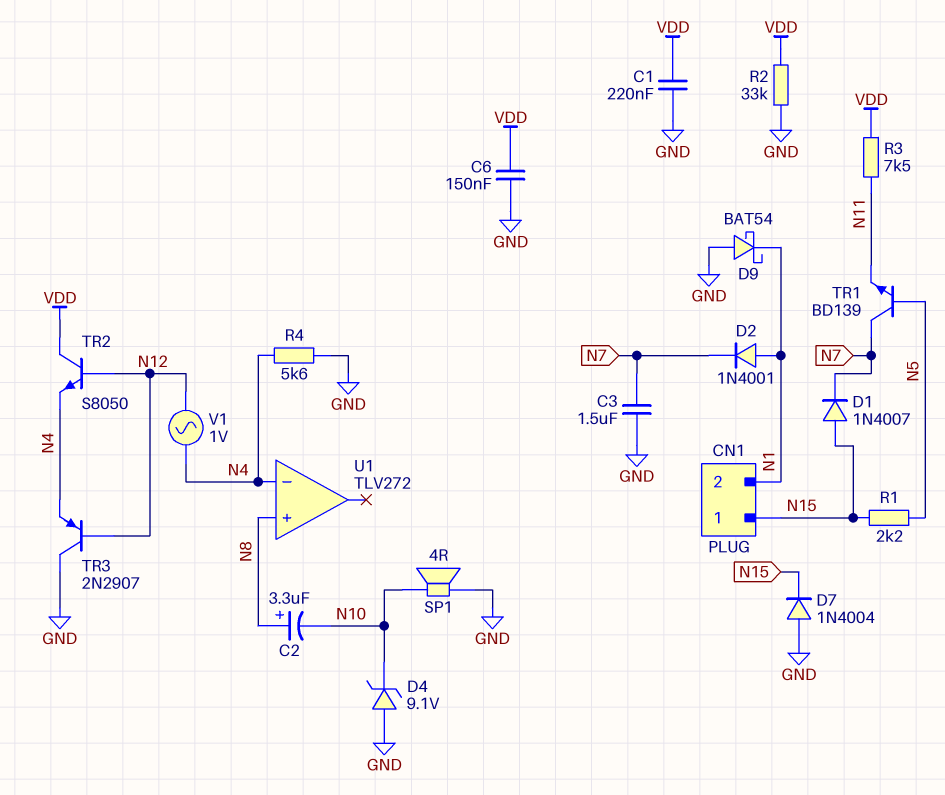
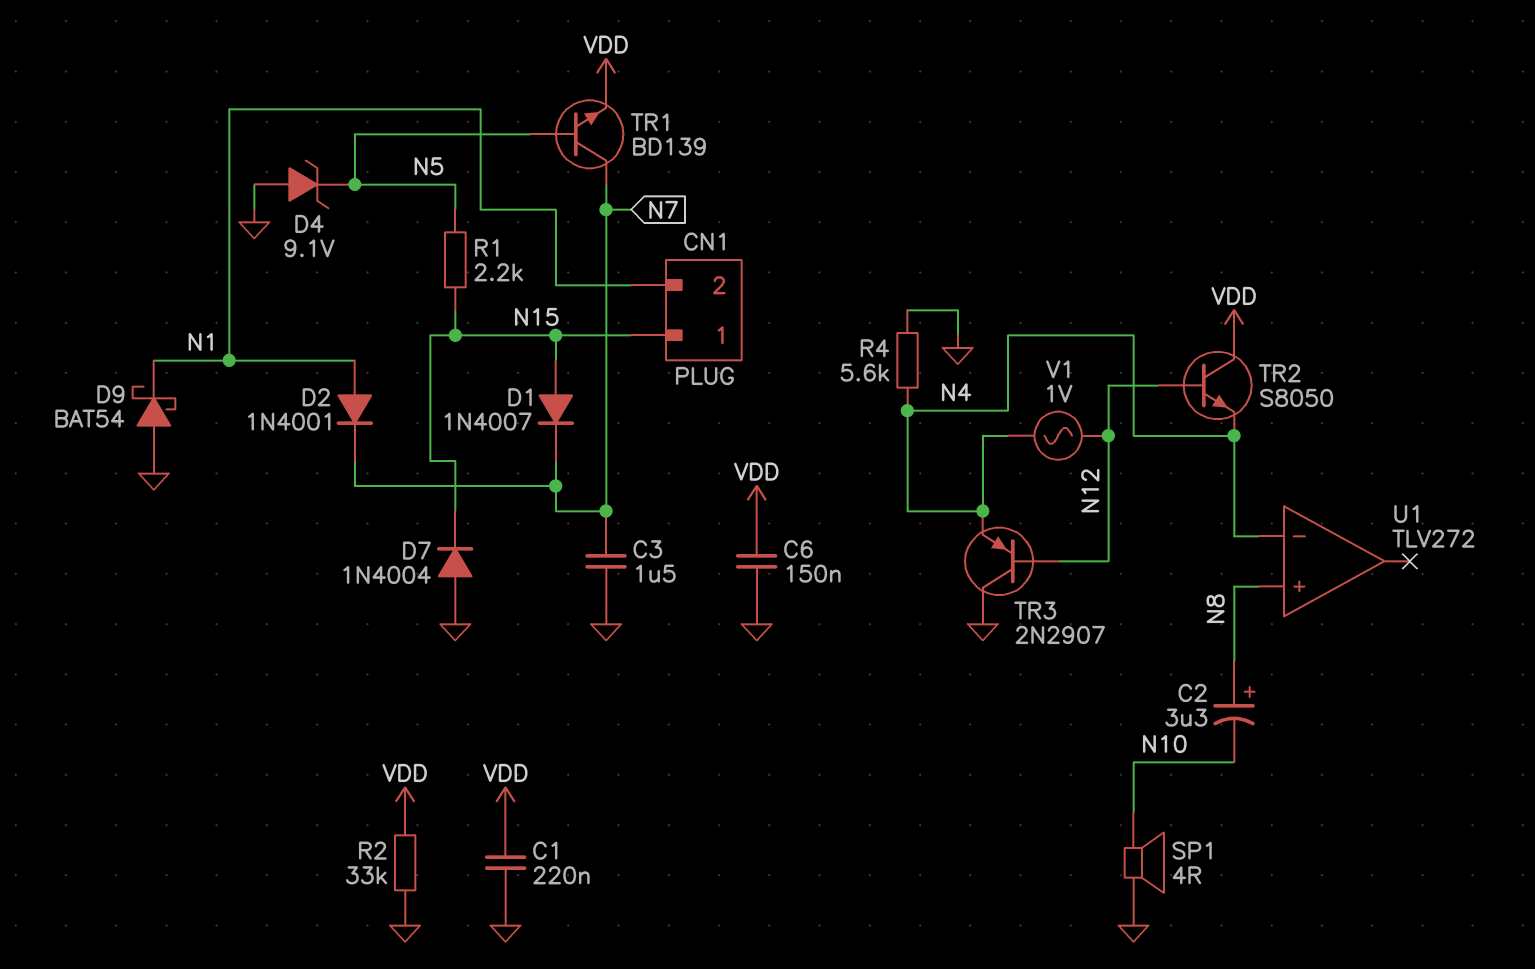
D4: zener 9.1V (A GND, K N10) -> zener 9.1V (A GND, K N5)
R3: 7.5k (N11, VDD) -> none
TR1: NPN BD139 (B N5, C N7, E N11) -> NPN BD139 (B N5, C N7, E VDD)

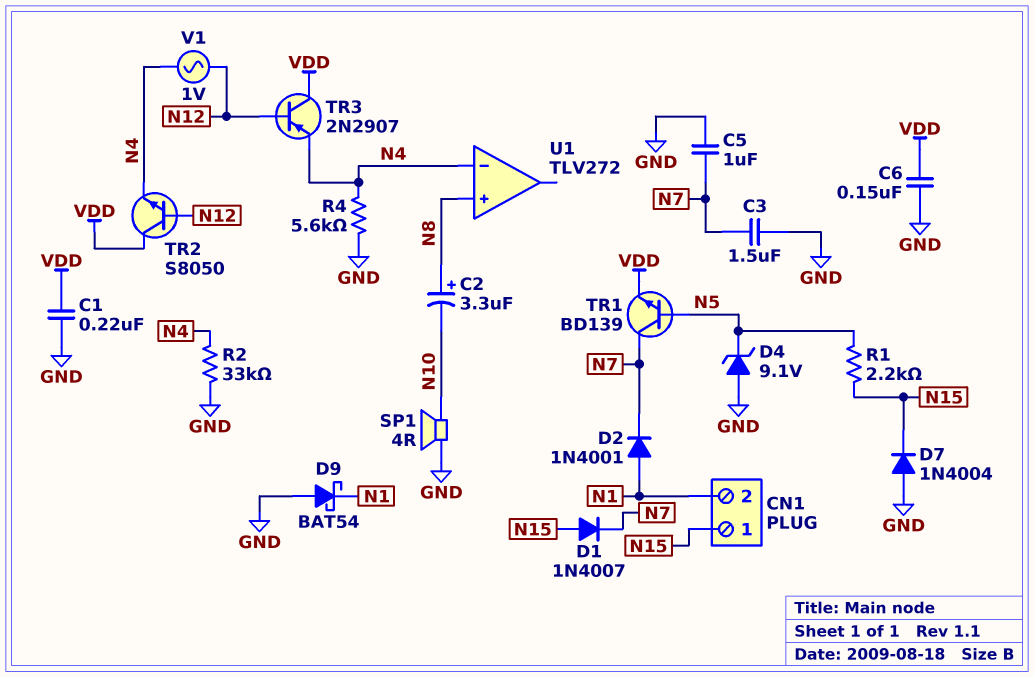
C5: none -> 1uF (GND, N7)
R2: 33k (GND, VDD) -> 33k (GND, N4)
TR3: PNP 2N2907 (B N12, C GND, E N4) -> PNP 2N2907 (B N12, C VDD, E N4)

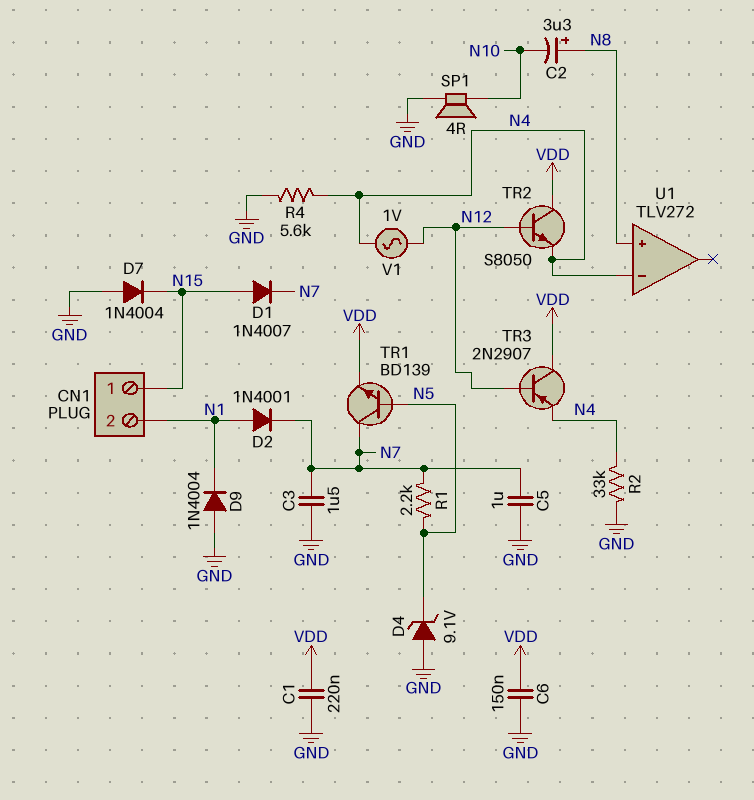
D9: schottky BAT54 (A GND, K N1) -> diode 1N4004 (A GND, K N1)
R1: 2.2k (N5, N15) -> 2.2k (N5, N7)

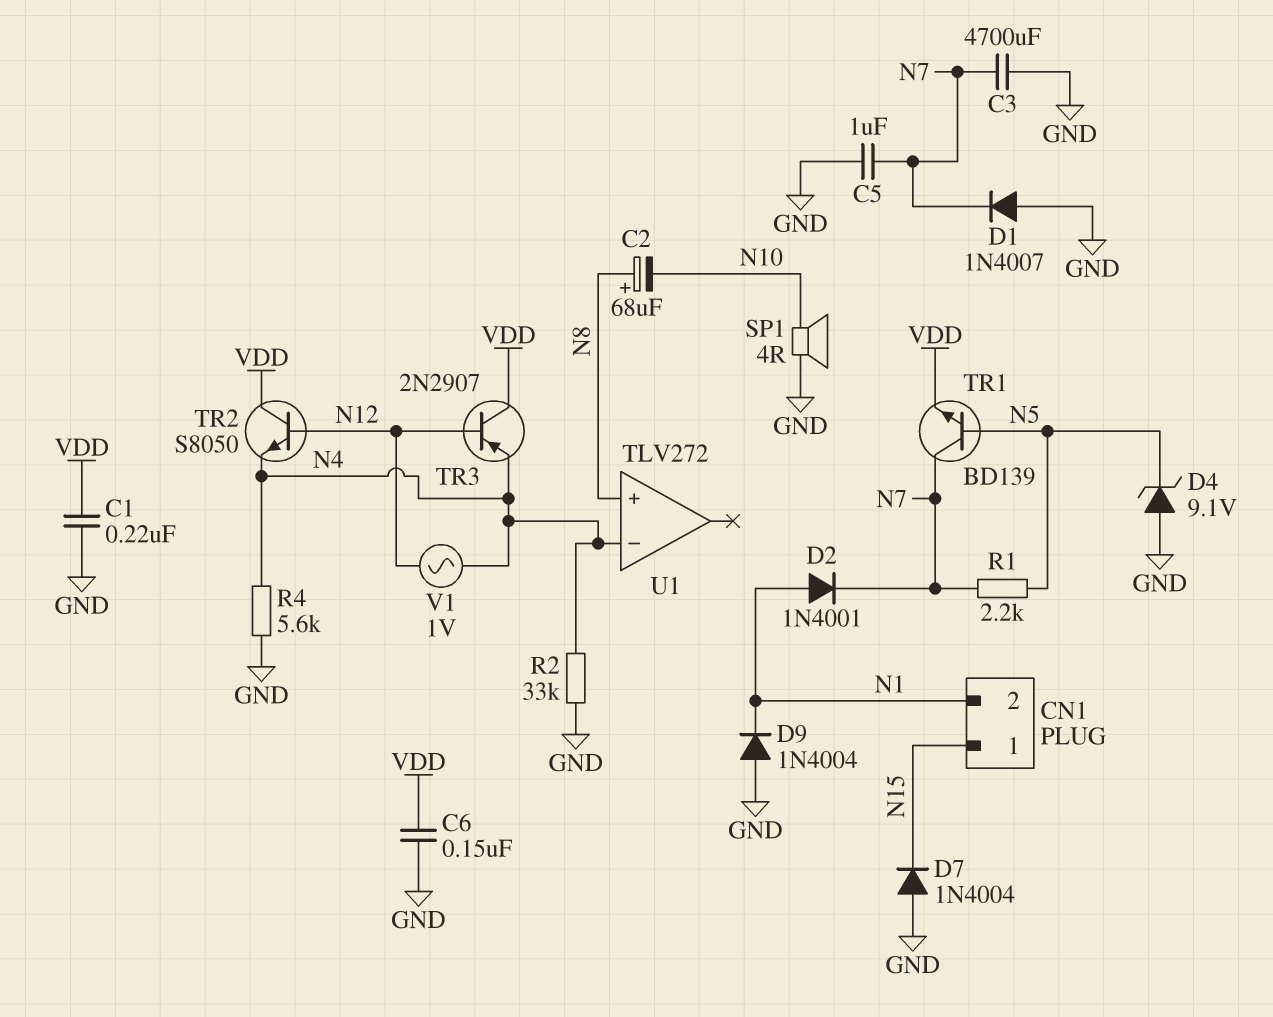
C2: 3.3uF (plus N8, minus N10) -> 68uF (plus N8, minus N10)
C3: 1.5uF (GND, N7) -> 4700uF (GND, N7)
D1: diode 1N4007 (A N15, K N7) -> diode 1N4007 (A GND, K N7)

